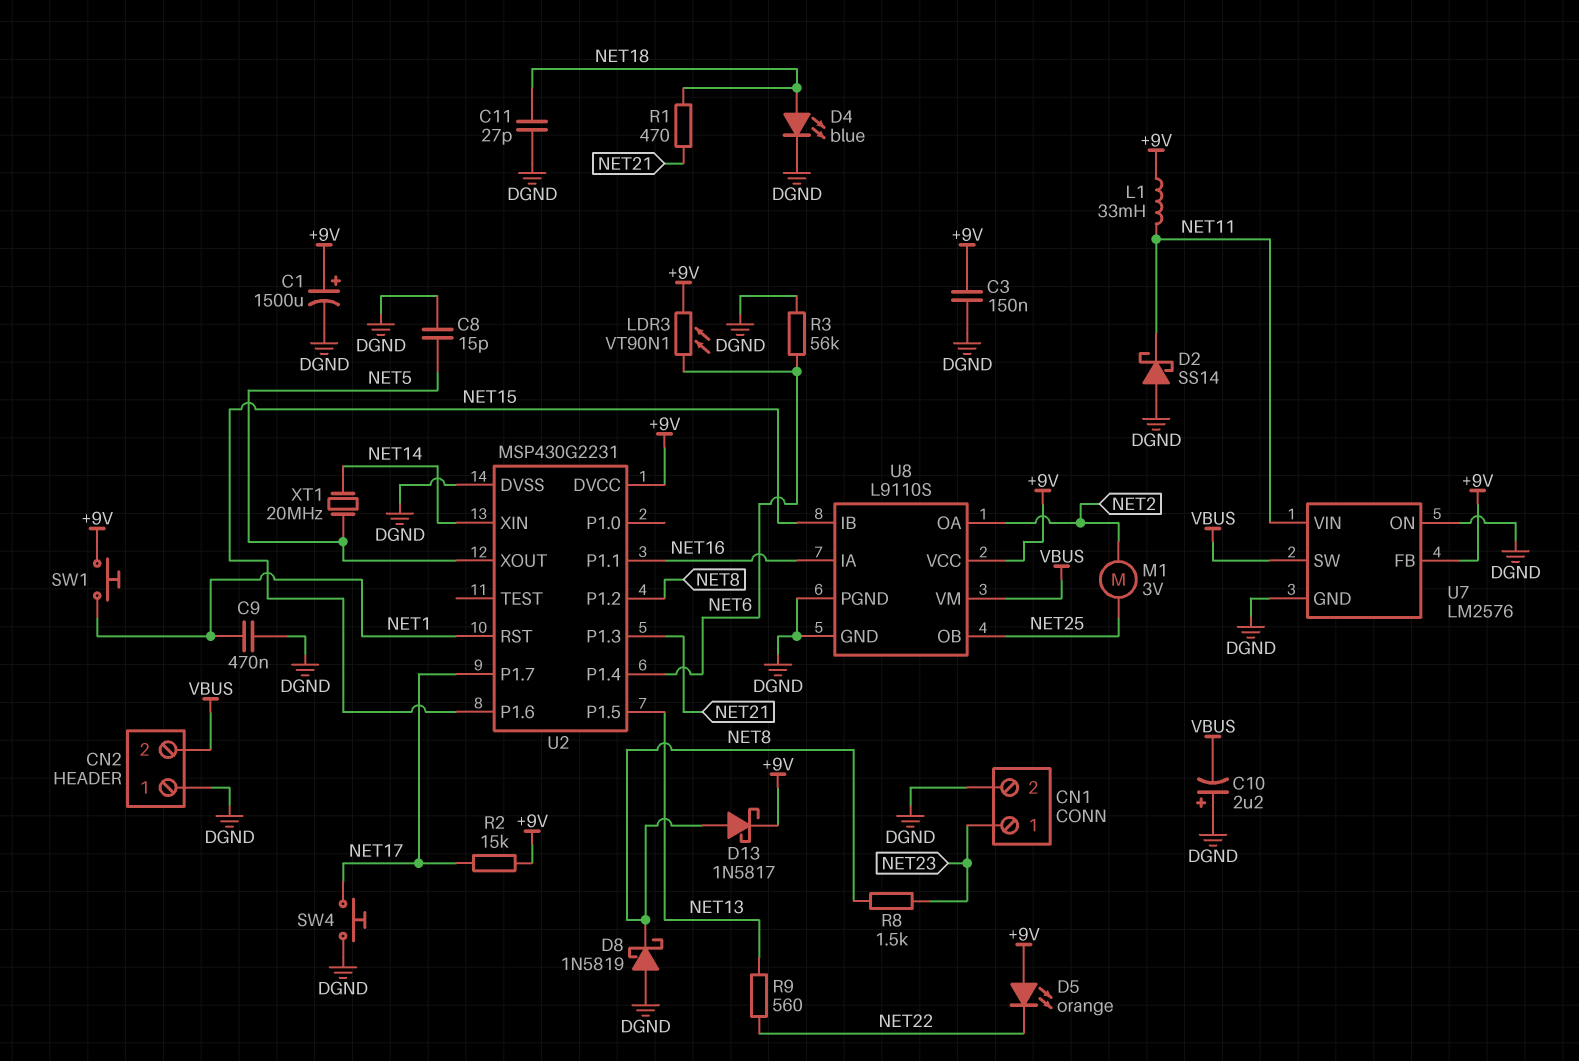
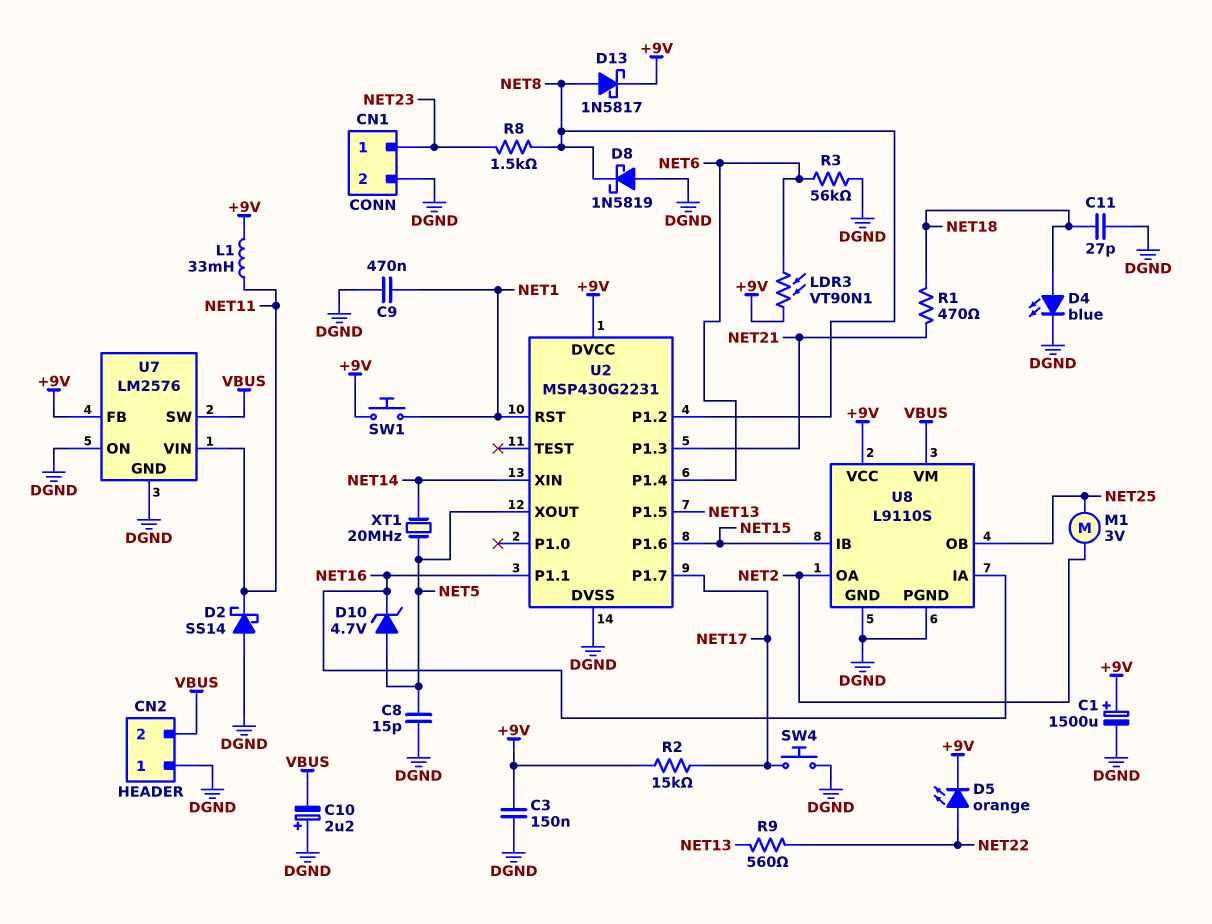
D5: LED orange (A +9V, K NET22) -> LED orange (A NET22, K +9V)
D10: none -> zener 4.7V (A NET5, K NET16)

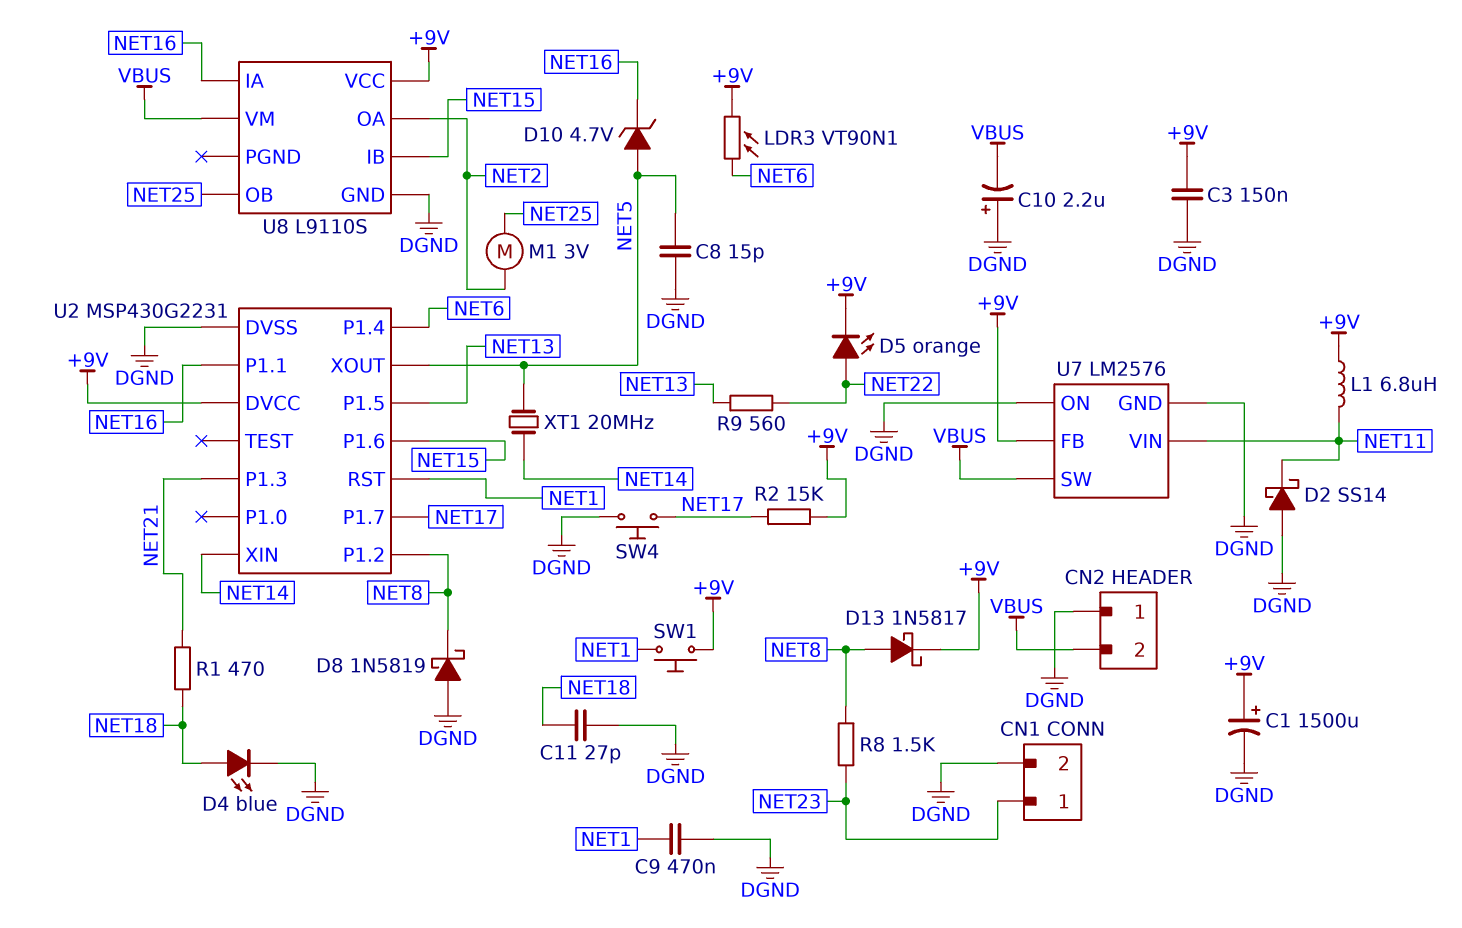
L1: 33mH (+9V, NET11) -> 6.8uH (+9V, NET11)
R3: 56k (DGND, NET6) -> none
U8 pin PGND: DGND -> none

